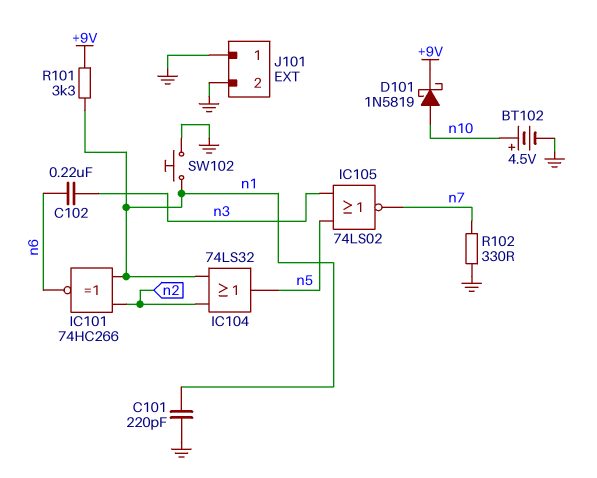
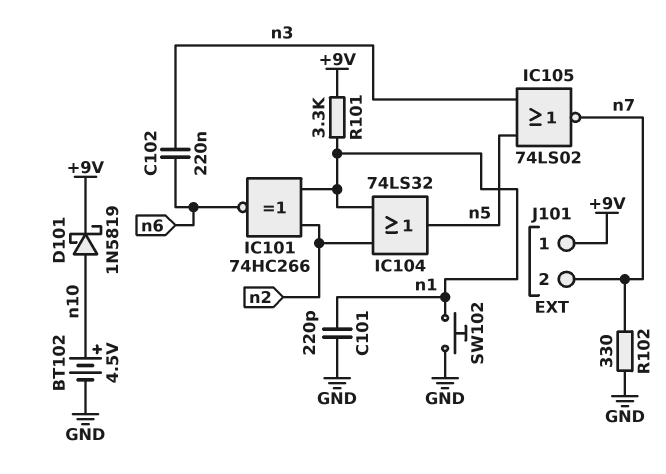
J101 pin 1: GND -> +9V
J101 pin 2: GND -> n7

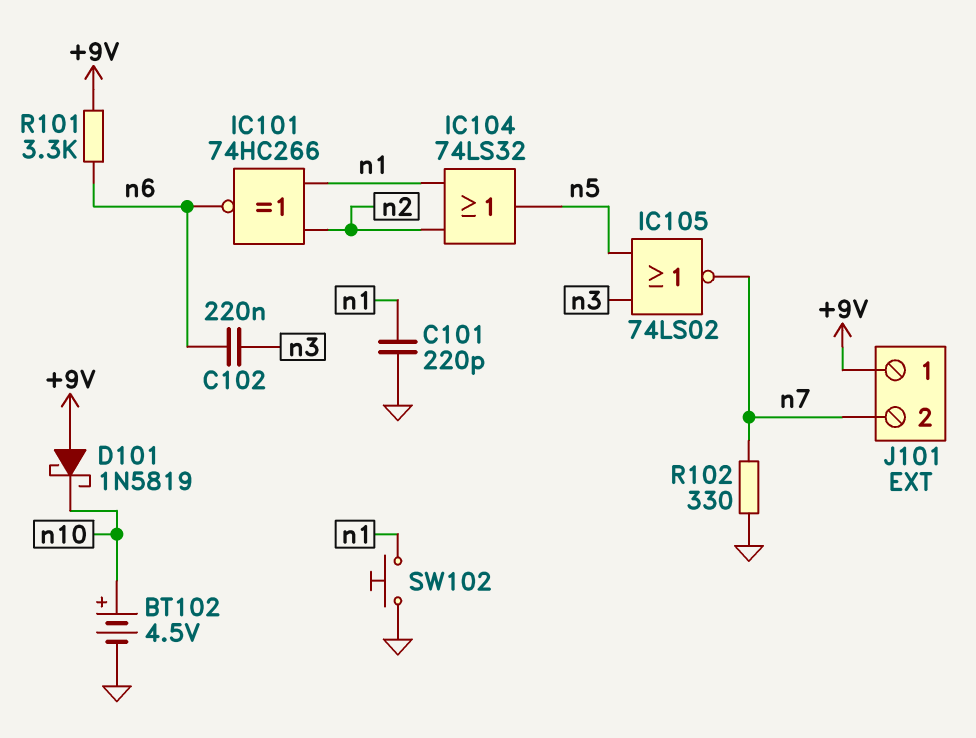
D101: schottky 1N5819 (A n10, K +9V) -> schottky 1N5819 (A +9V, K n10)
R101: 3.3k (+9V, n1) -> 3.3k (+9V, n6)

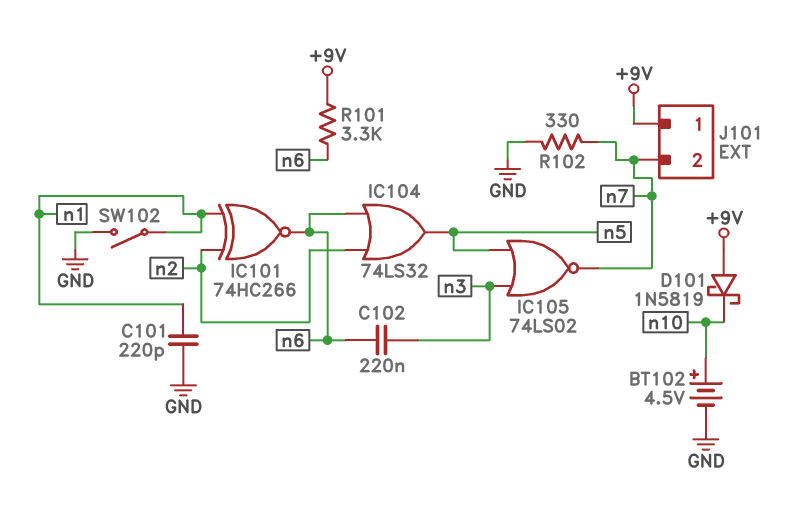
IC104: OR 74LS32 (in n1, in n2, out n5) -> OR 74LS32 (in n2, in n6, out n5)
SW102: button (GND, n1) -> switch (GND, n1)

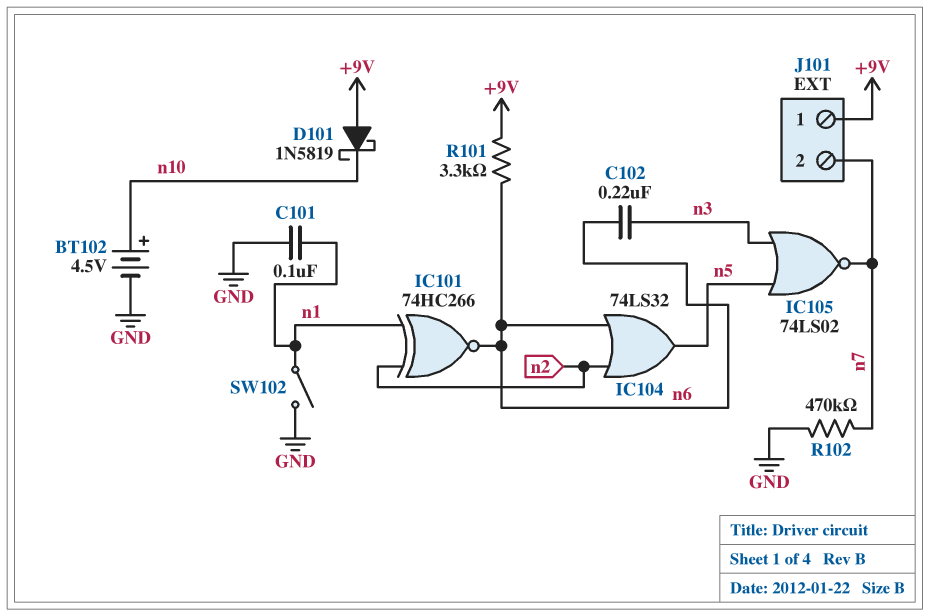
C101: 220pF (GND, n1) -> 100nF (GND, n1)
R102: 330 (GND, n7) -> 470k (GND, n7)

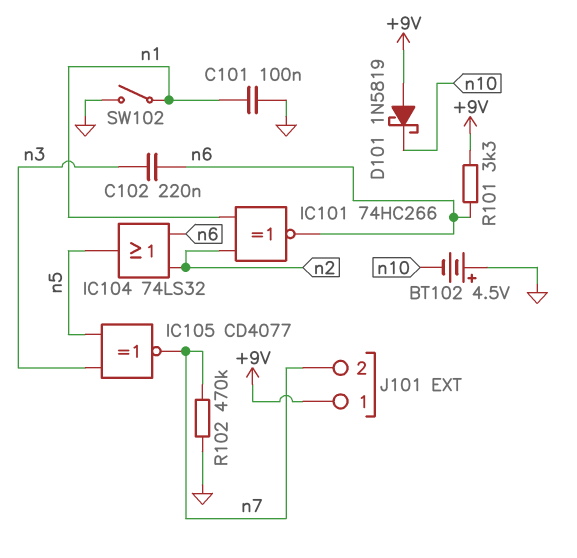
BT102: 4.5V (plus n10, minus GND) -> 4.5V (plus GND, minus n10)
IC105: NOR 74LS02 (in n3, in n5, out n7) -> XNOR CD4077 (in n3, in n5, out n7)

